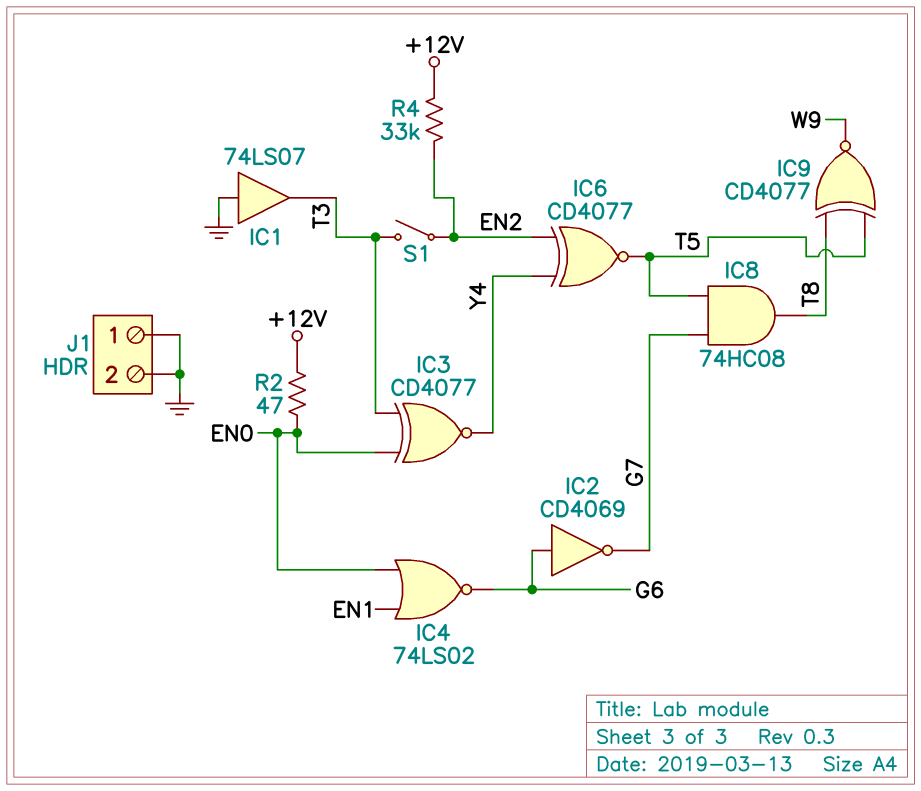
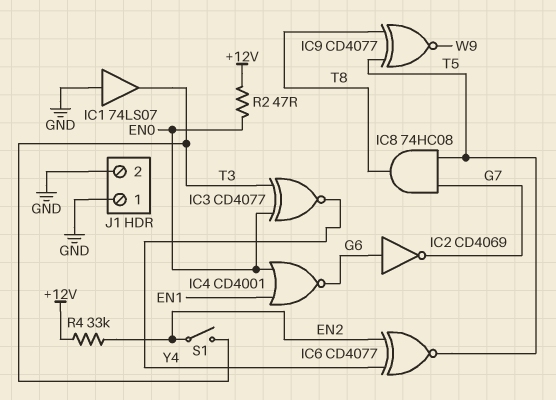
IC4: NOR 74LS02 (in EN0, in EN1, out G6) -> NOR CD4001 (in EN0, in EN1, out G6)

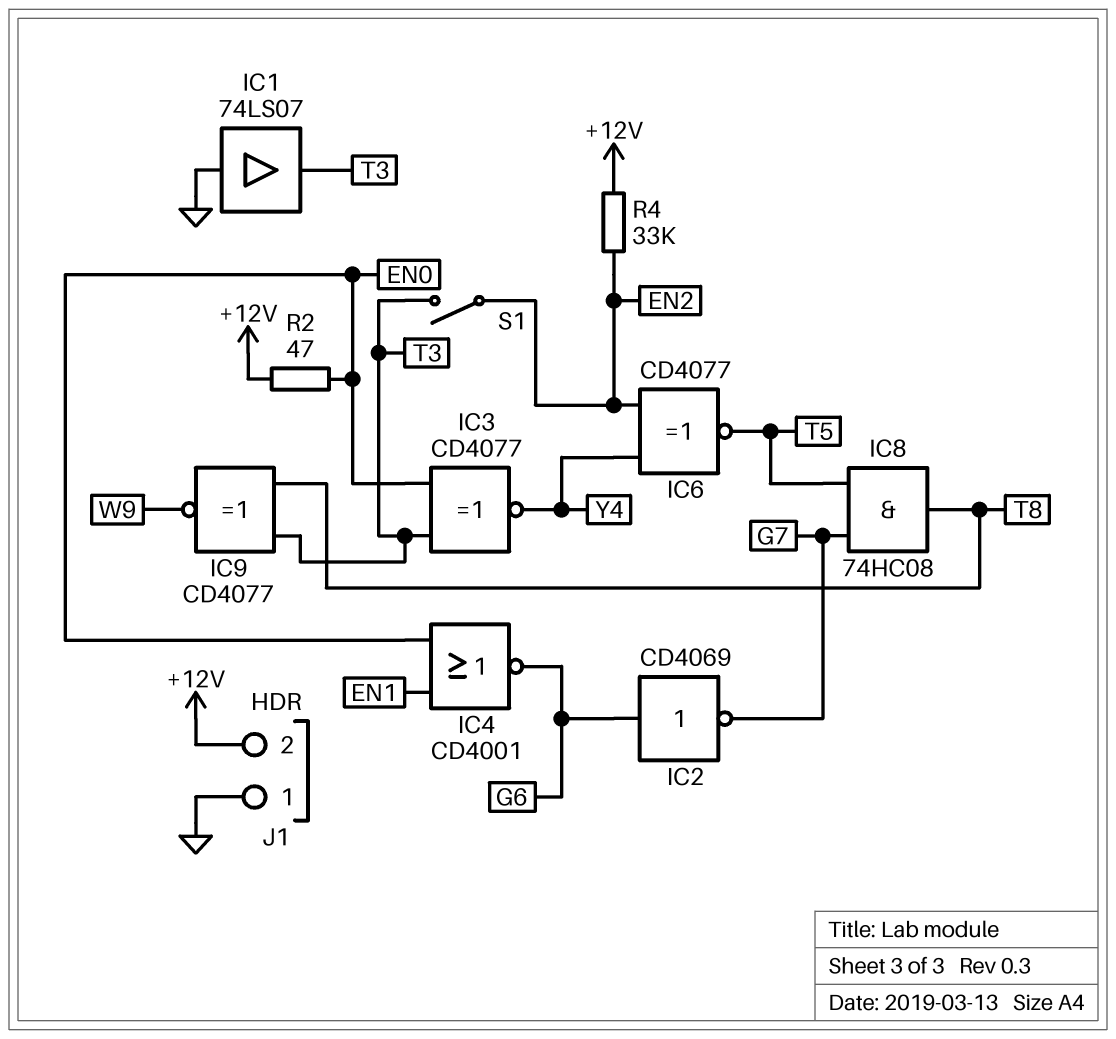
IC9: XNOR CD4077 (in T5, in T8, out W9) -> XNOR CD4077 (in T3, in T8, out W9)
J1 pin 2: GND -> +12V

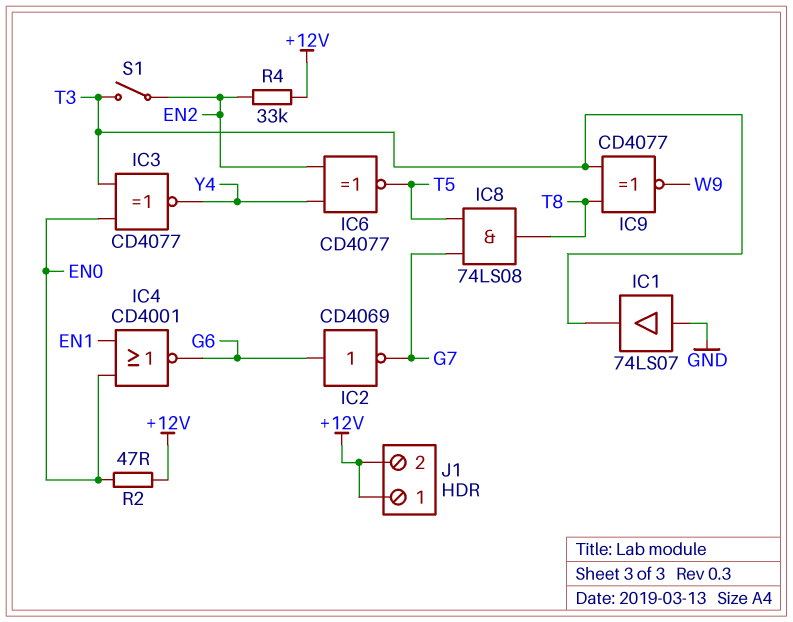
IC8: AND 74HC08 (in G7, in T5, out T8) -> AND 74LS08 (in G7, in T5, out T8)
J1 pin 1: GND -> +12V

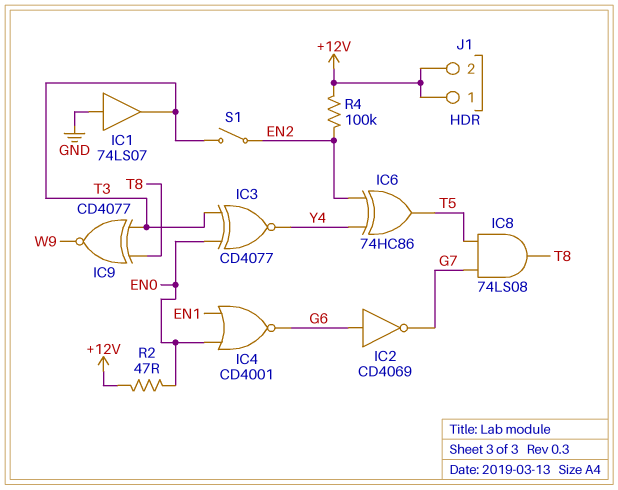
IC6: XNOR CD4077 (in EN2, in Y4, out T5) -> XOR 74HC86 (in EN2, in Y4, out T5)
R4: 33k (+12V, EN2) -> 100k (+12V, EN2)

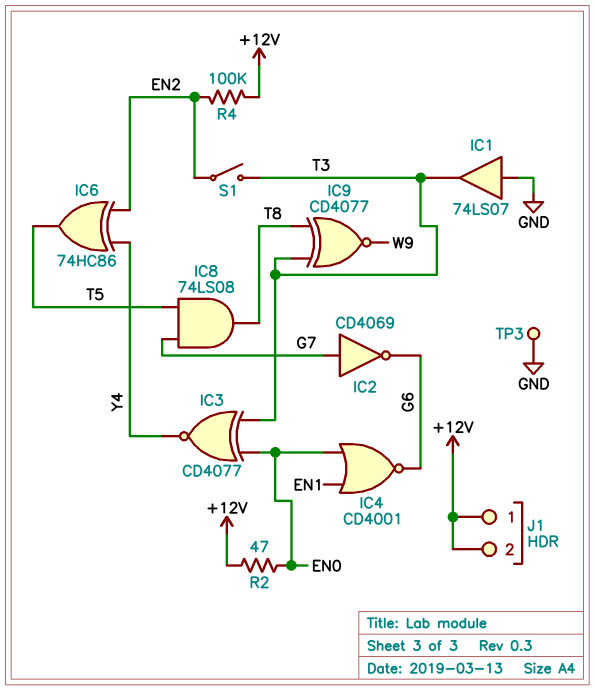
IC2: NOT CD4069 (in G6, out G7) -> NOT CD4069 (in G7, out G6)
TP3: none -> test point (GND)

